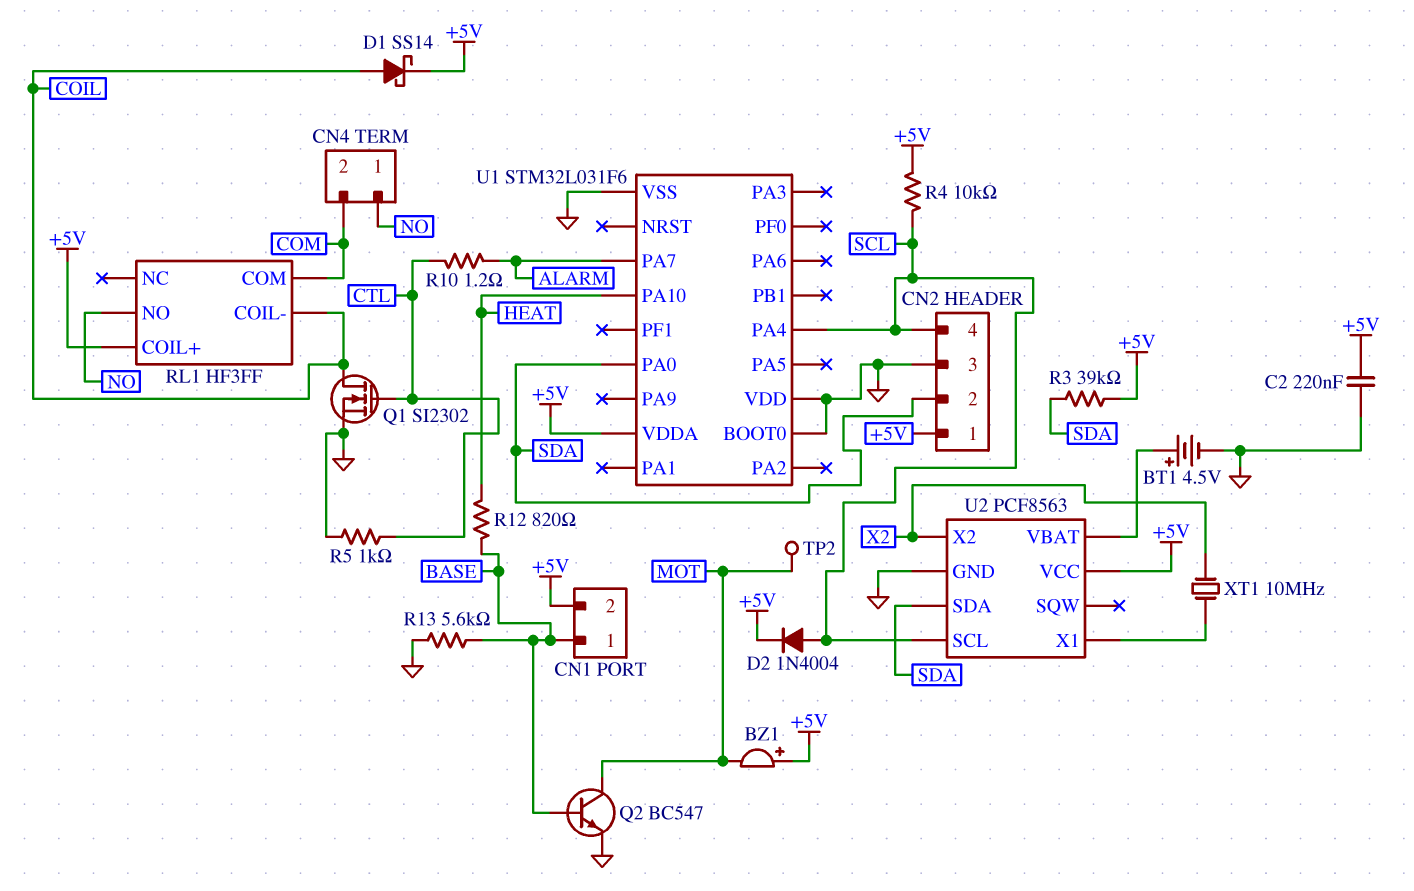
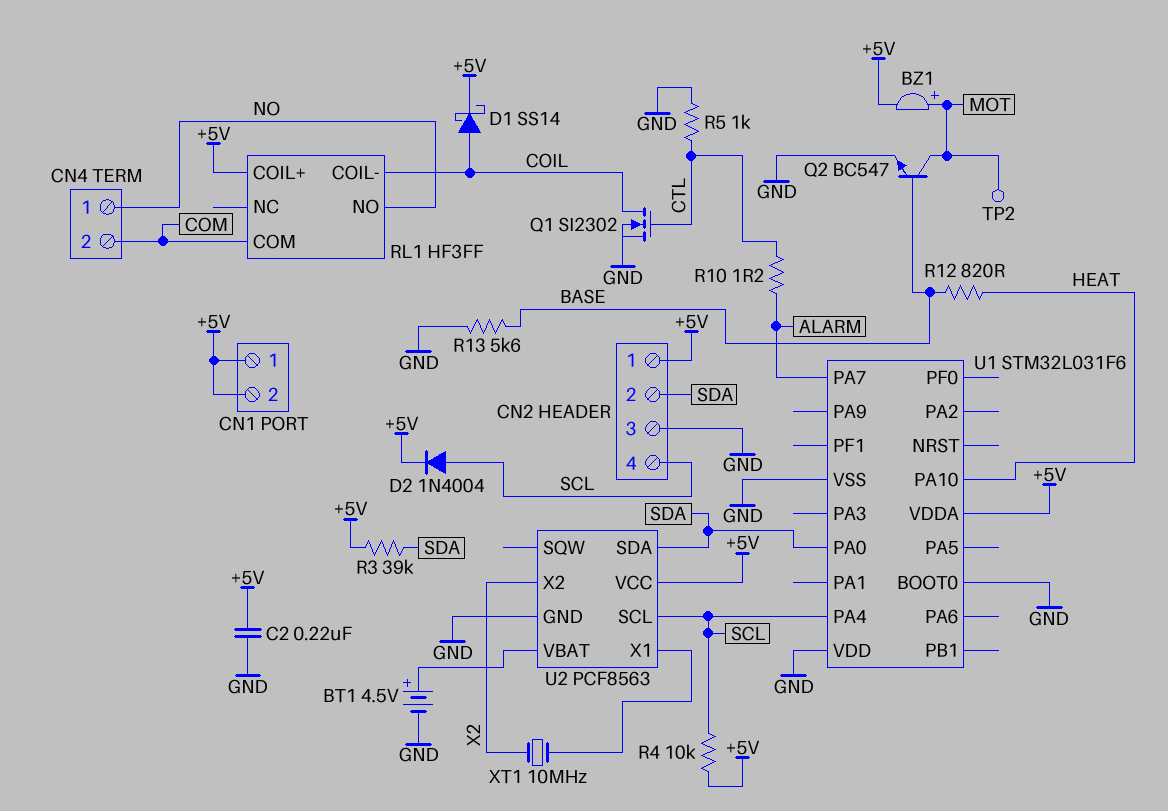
BZ1: buzzer (plus +5V, minus MOT) -> buzzer (plus MOT, minus +5V)
CN1 pin 1: BASE -> +5V

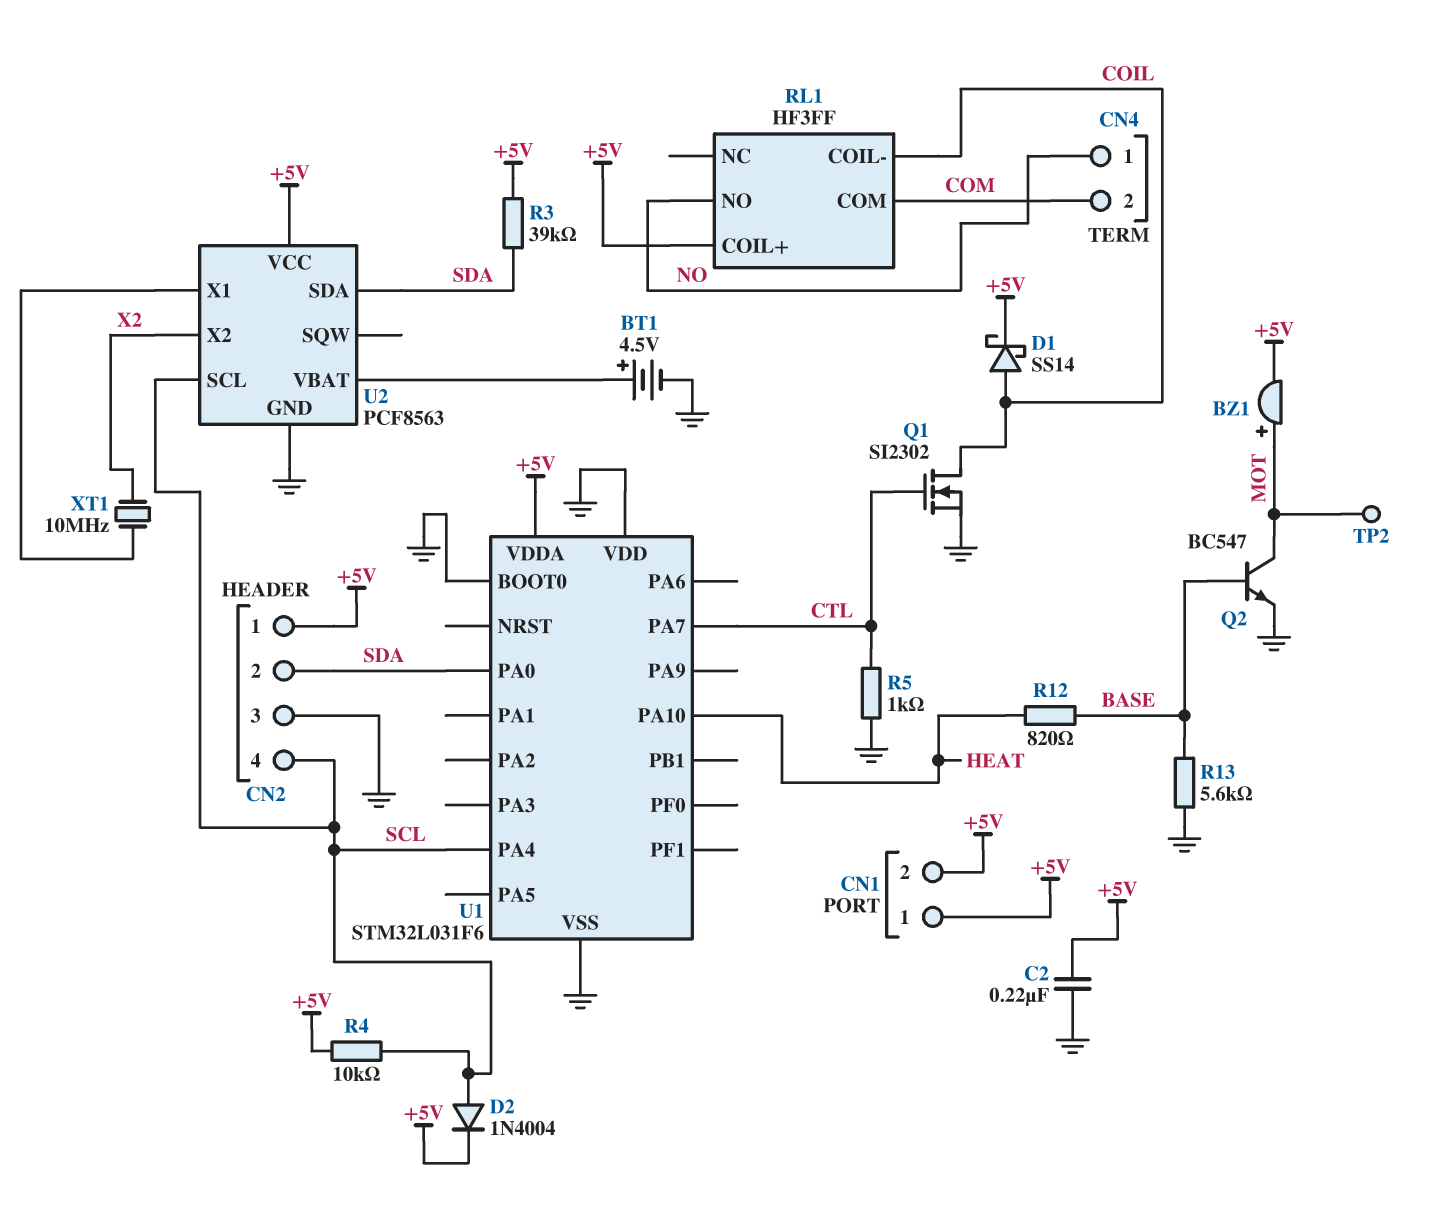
R10: 1.2 (ALARM, CTL) -> none
U1 pin PA7: ALARM -> CTL

